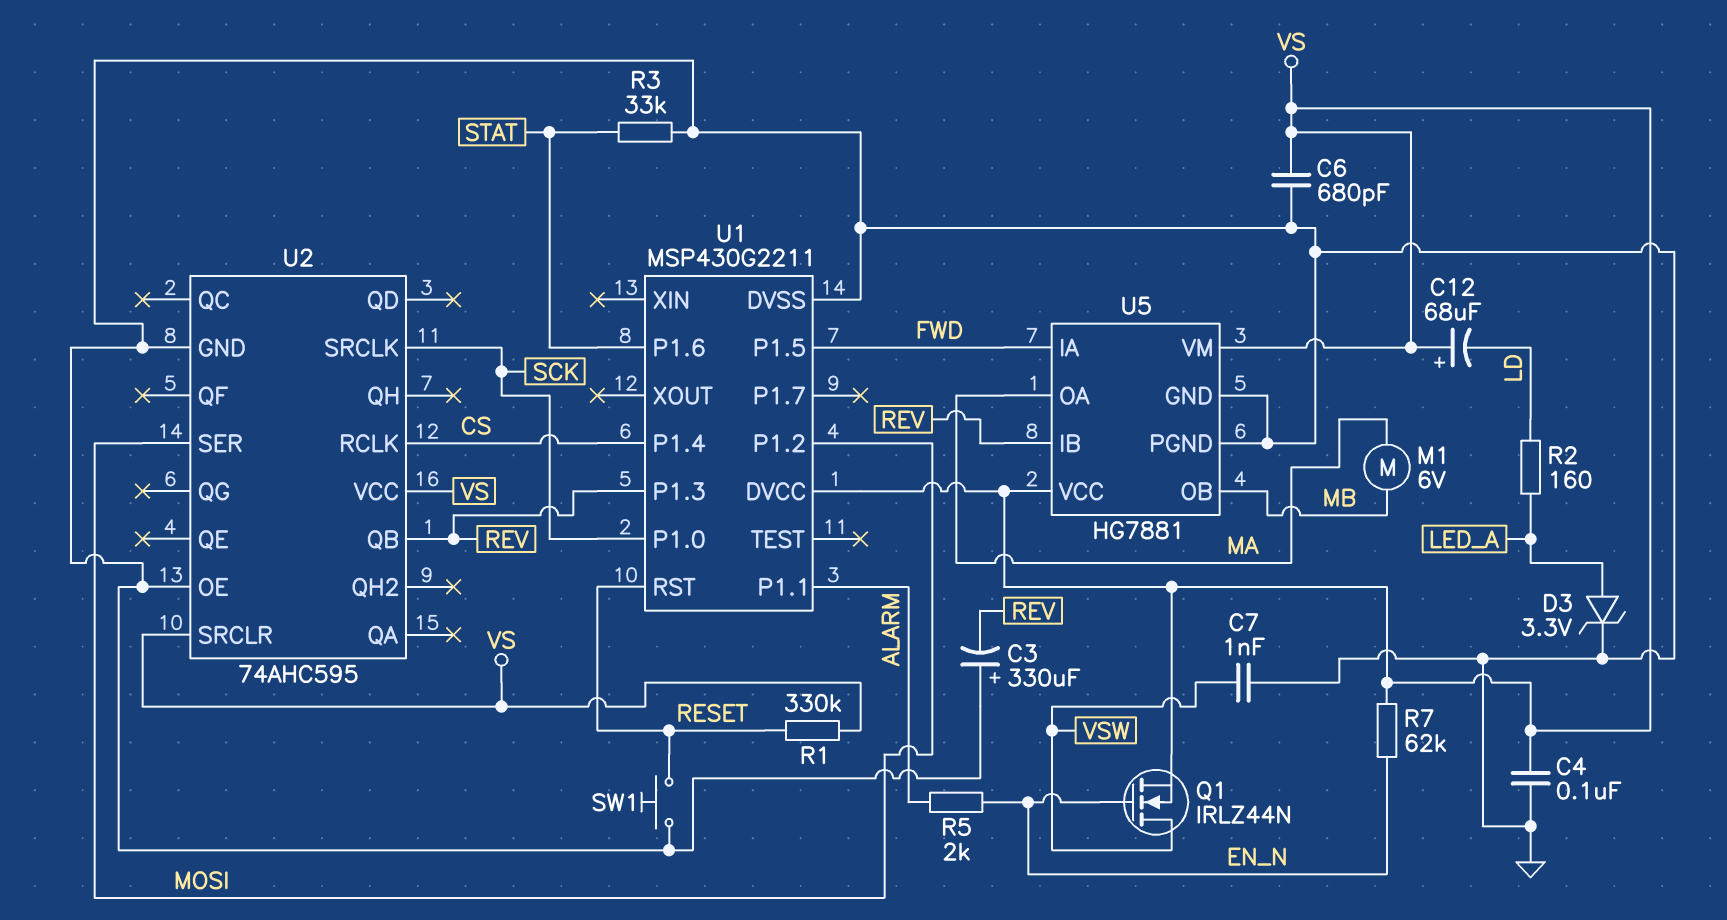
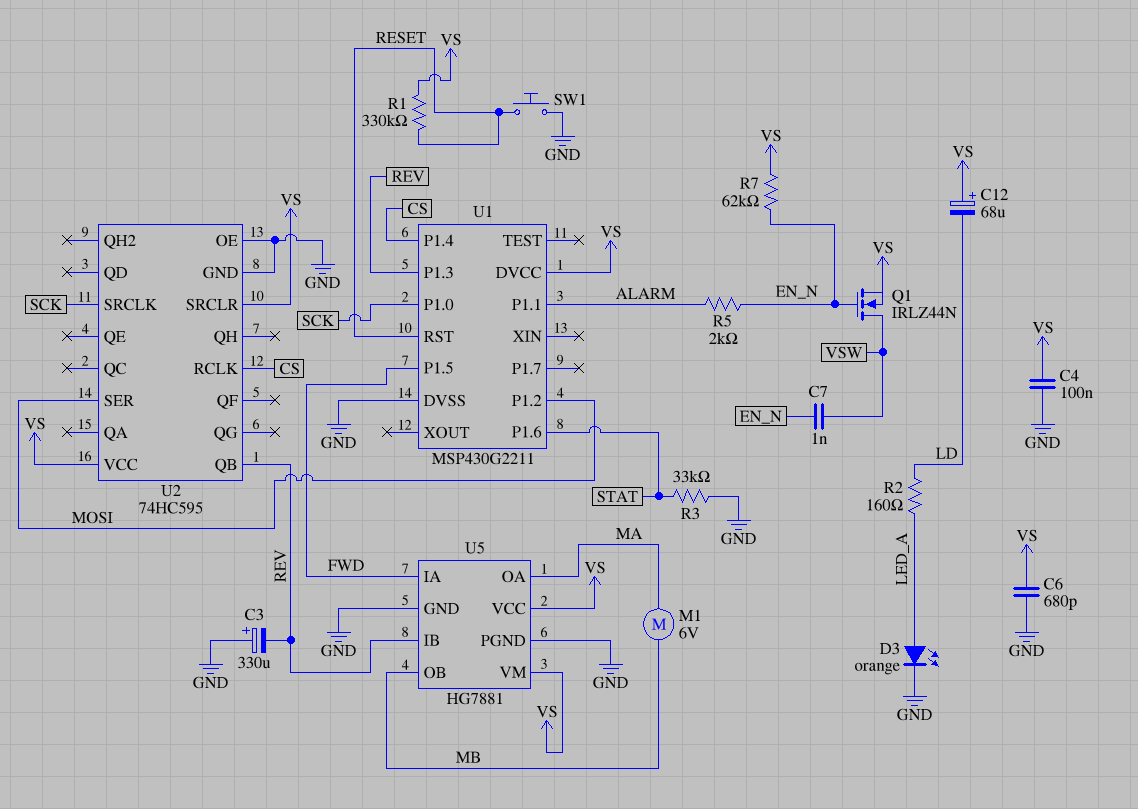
C7: 1nF (GND, VSW) -> 1nF (EN_N, VSW)
D3: zener 3.3V (A LED_A, K GND) -> LED orange (A LED_A, K GND)
U2: 74AHC595 -> 74HC595

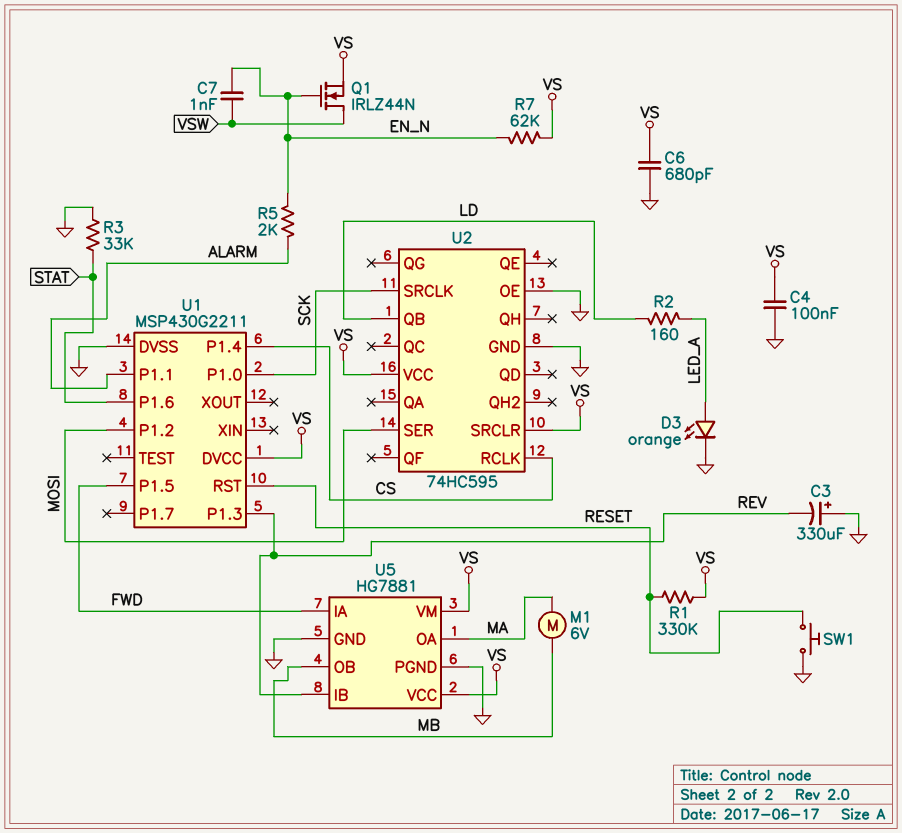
C12: 68uF (plus VS, minus LD) -> none
U2 pin QB: REV -> LD

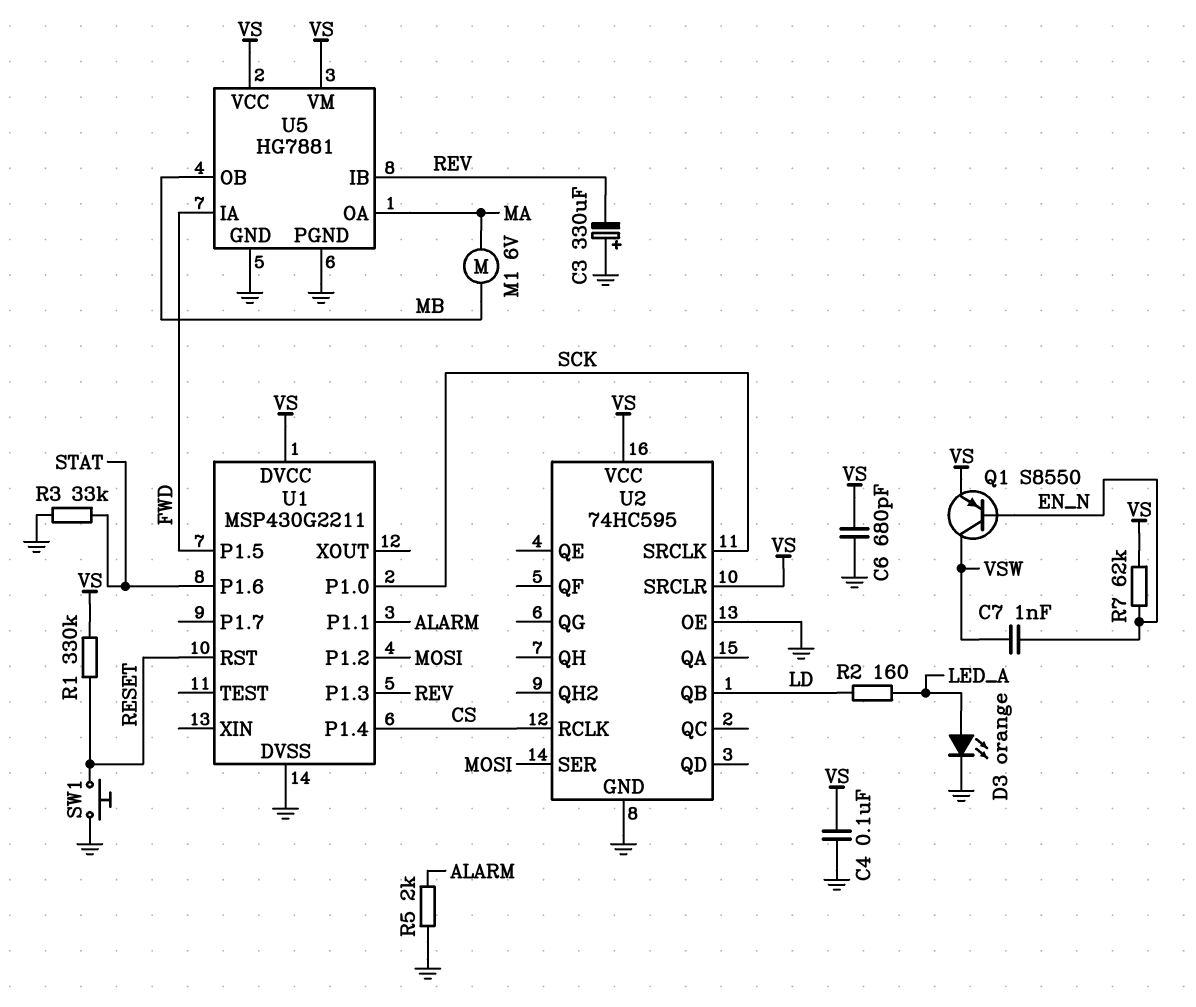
Q1: NMOS IRLZ44N (G EN_N, D VSW, S VS) -> PNP S8550 (B EN_N, C VSW, E VS)
R5: 2k (ALARM, EN_N) -> 2k (ALARM, GND)

